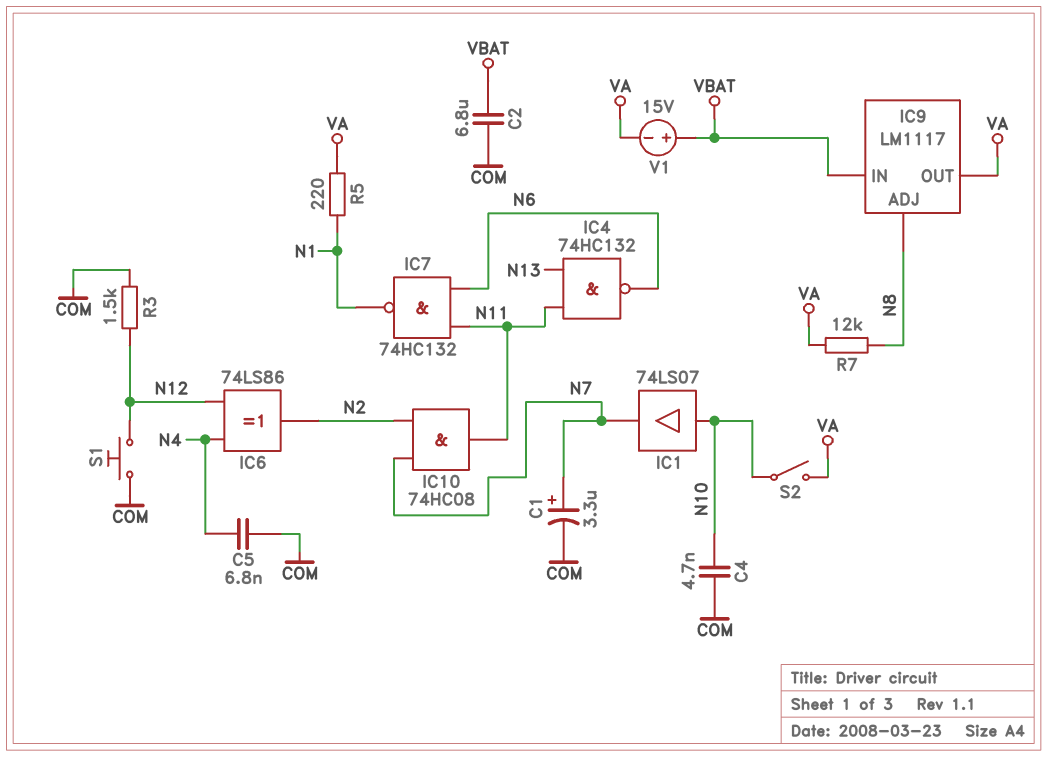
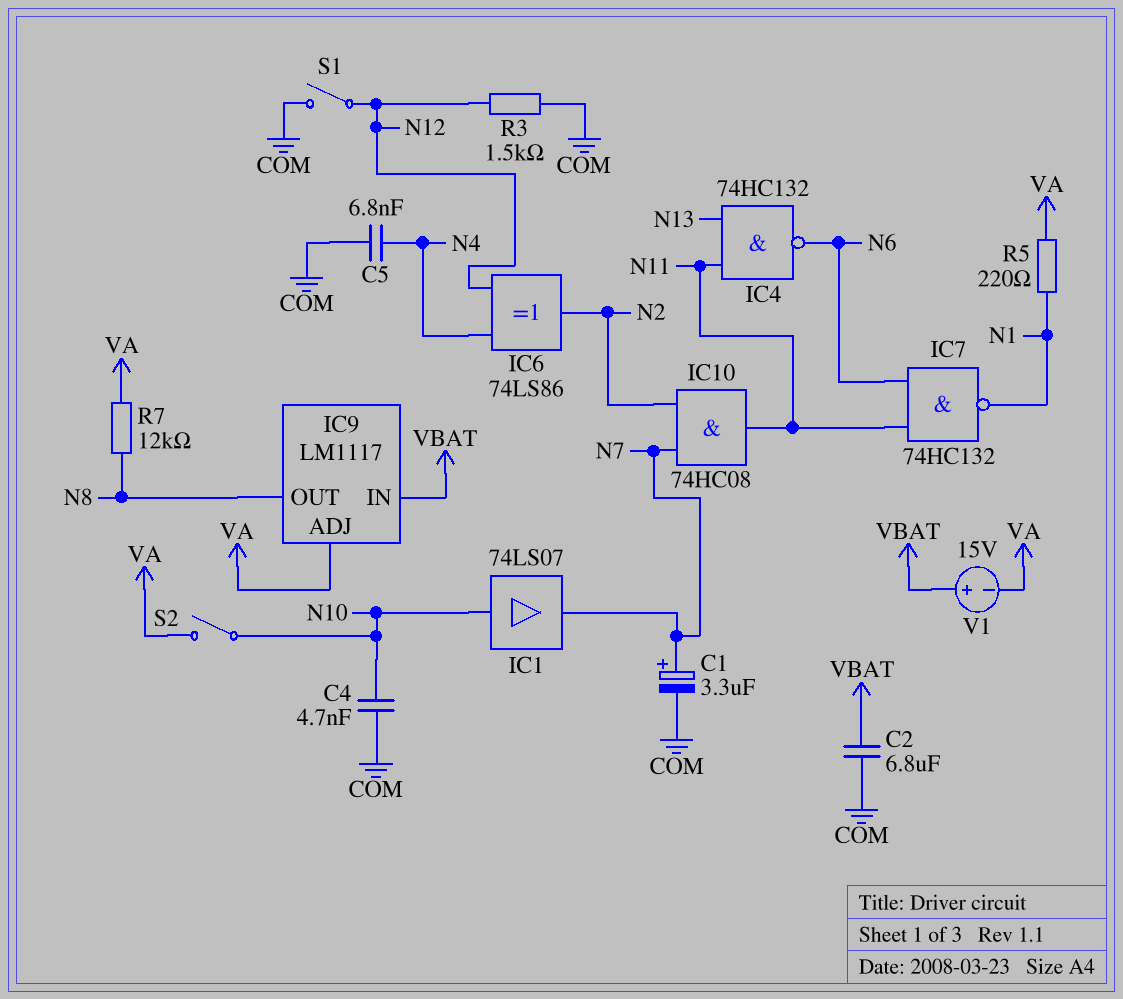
IC9 pin ADJ: N8 -> VA
IC9 pin OUT: VA -> N8
S1: button (COM, N12) -> switch (COM, N12)

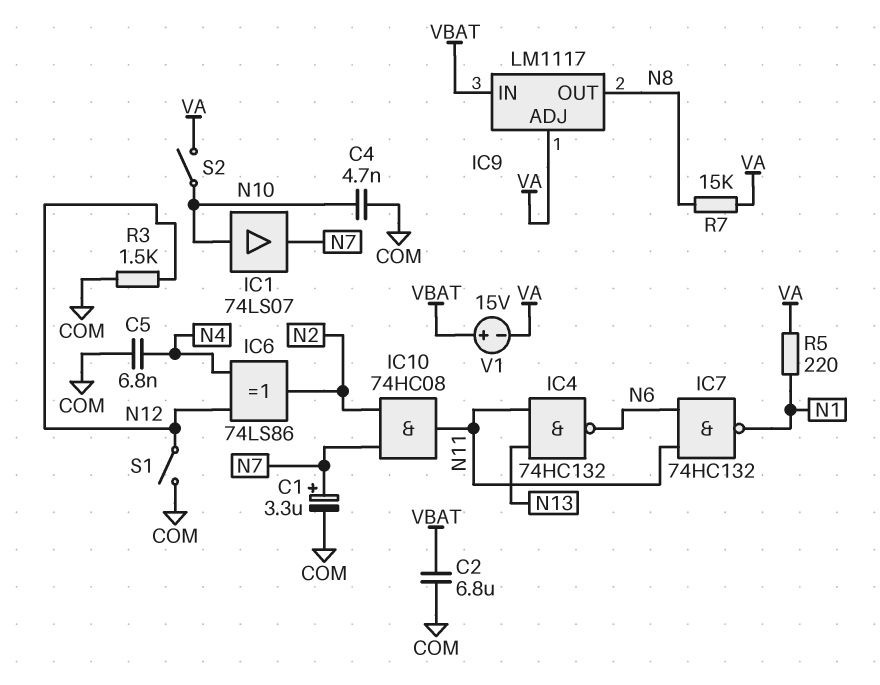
R7: 12k (N8, VA) -> 15k (N8, VA)

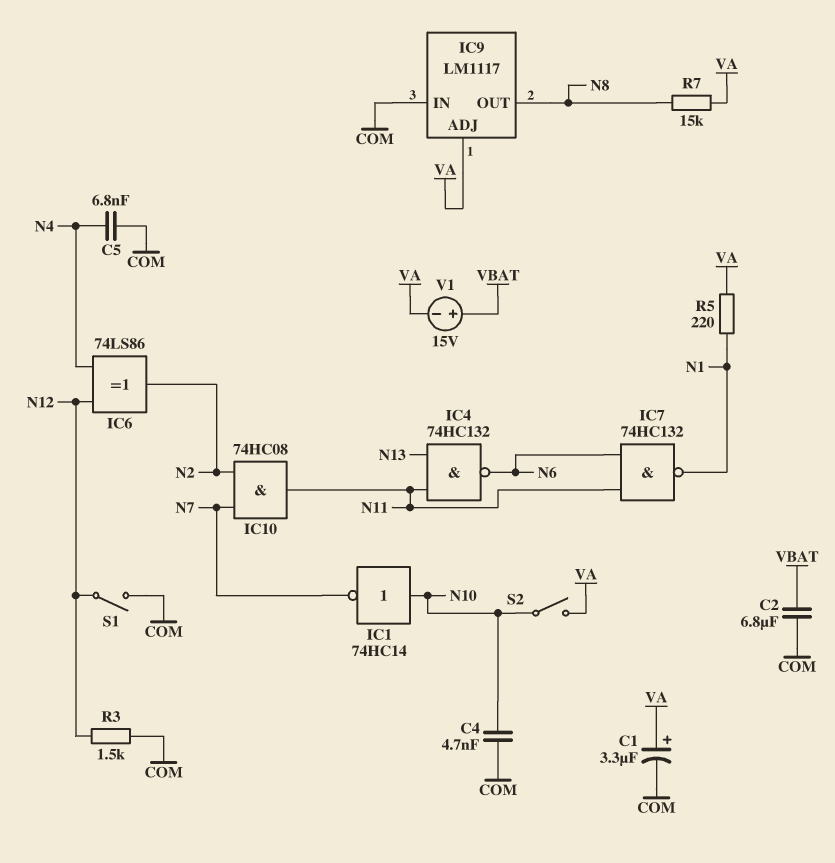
C1: 3.3uF (plus N7, minus COM) -> 3.3uF (plus VA, minus COM)
IC1: buffer 74LS07 (in N10, out N7) -> NOT 74HC14 (in N10, out N7)
IC9 pin IN: VBAT -> COM

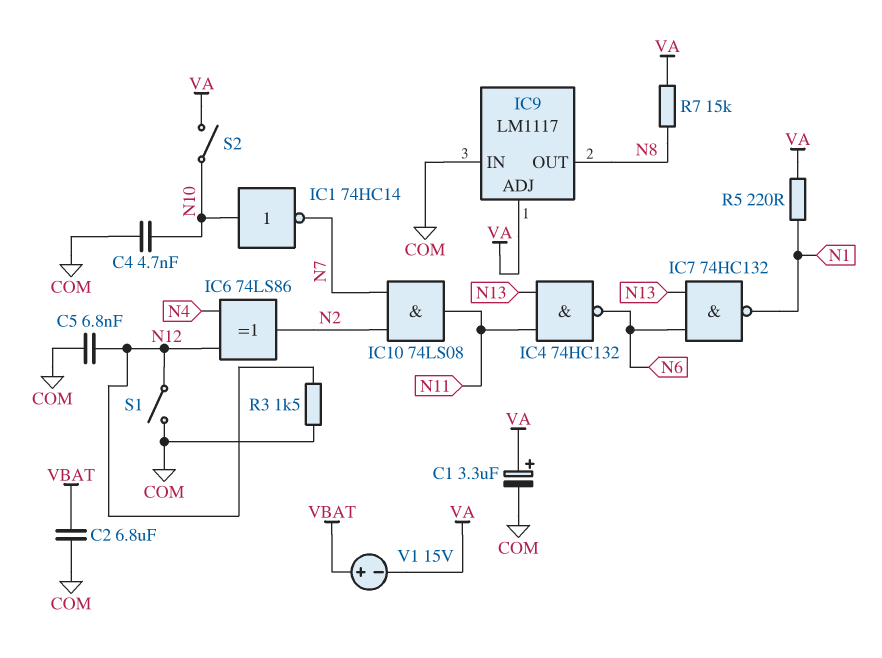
C5: 6.8nF (COM, N4) -> 6.8nF (COM, N12)
IC7: NAND 74HC132 (in N6, in N11, out N1) -> NAND 74HC132 (in N6, in N13, out N1)
IC10: AND 74HC08 (in N2, in N7, out N11) -> AND 74LS08 (in N2, in N7, out N11)

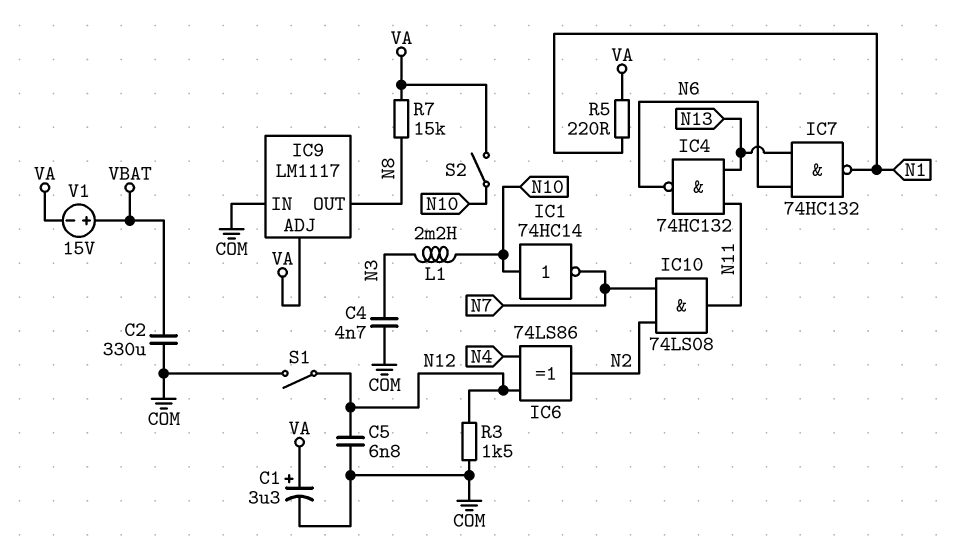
C2: 6.8uF (COM, VBAT) -> 330uF (COM, VBAT)
C4: 4.7nF (COM, N10) -> 4.7nF (COM, N3)
L1: none -> 2.2mH (N3, N10)

